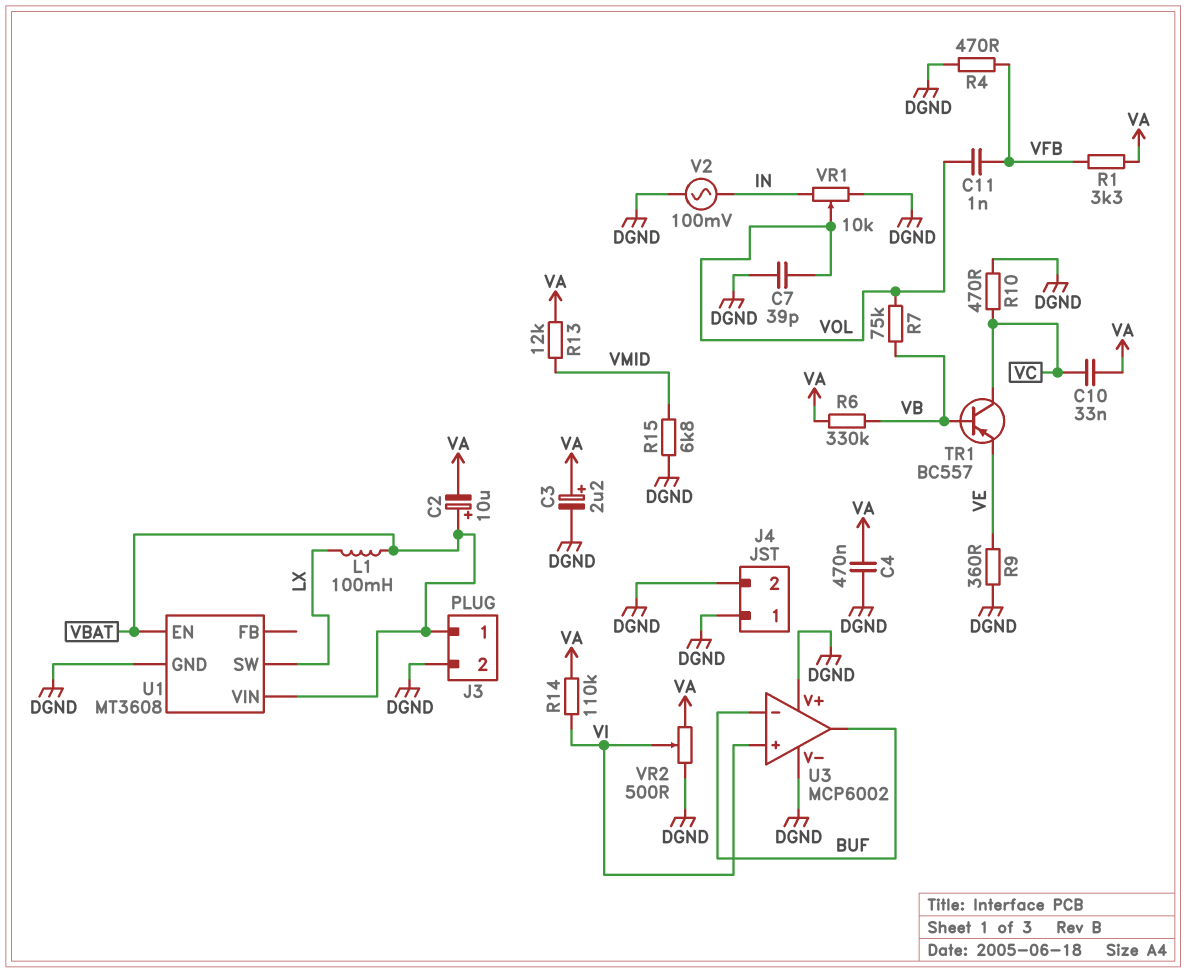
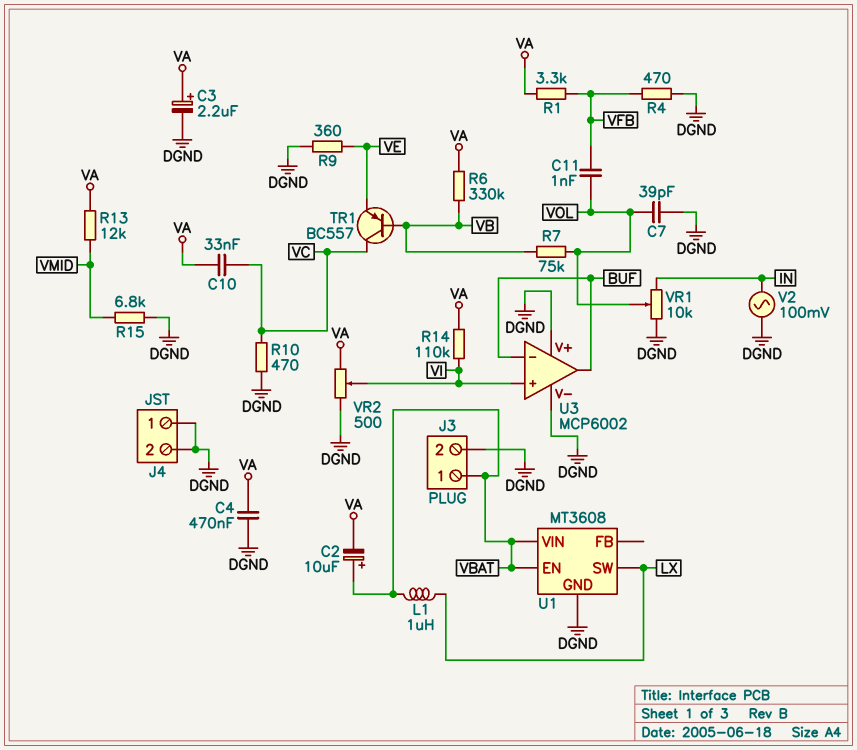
L1: 100mH (LX, VBAT) -> 1uH (LX, VBAT)

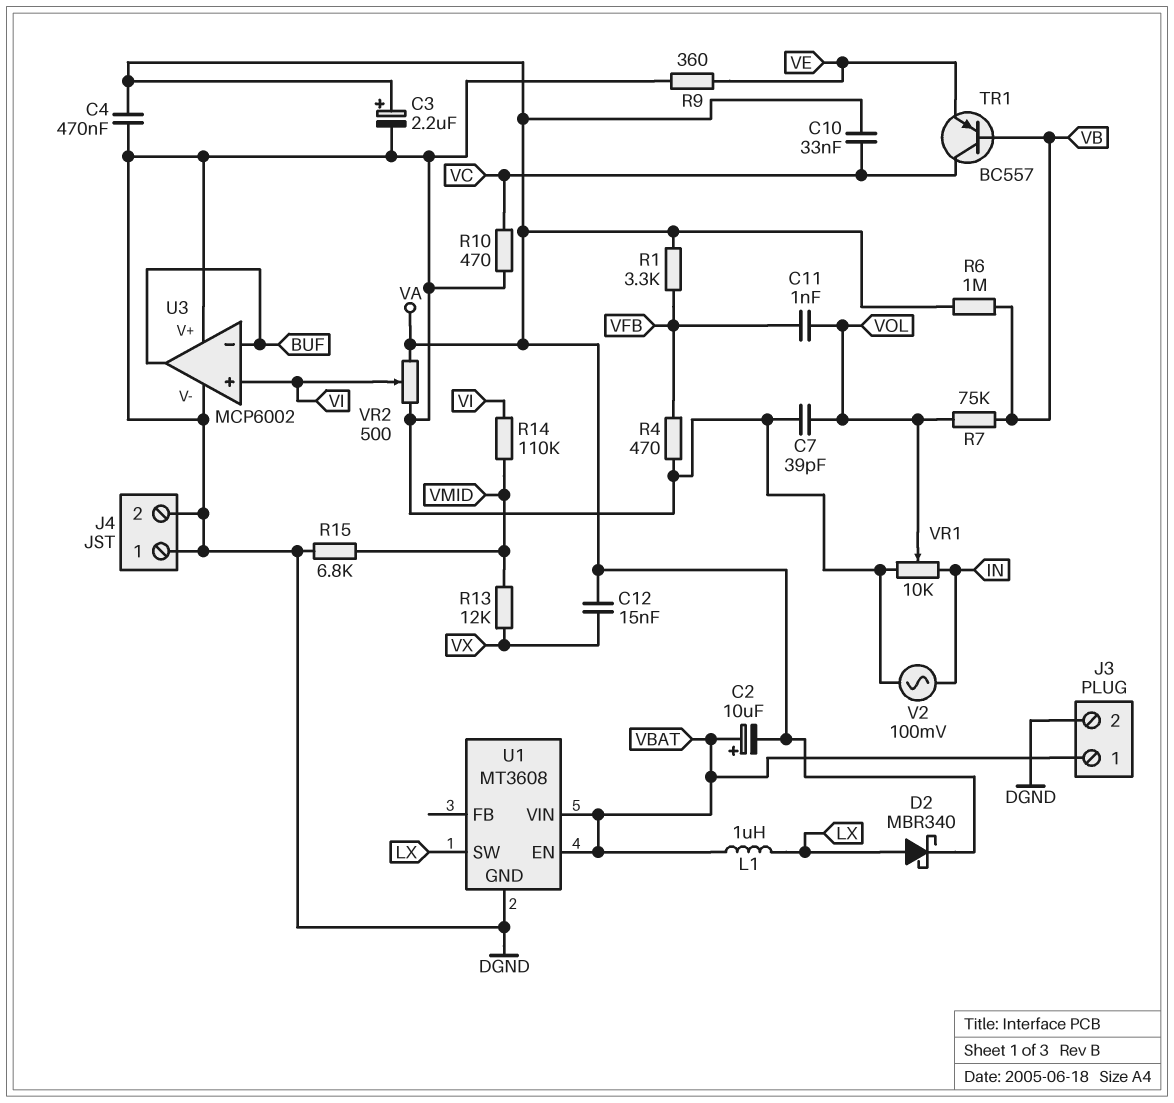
C12: none -> 15nF (VA, VX)
D2: none -> schottky MBR340 (A LX, K VA)
R6: 330k (VA, VB) -> 1M (VA, VB)
R13: 12k (VA, VMID) -> 12k (VMID, VX)
R14: 110k (VA, VI) -> 110k (VI, VMID)

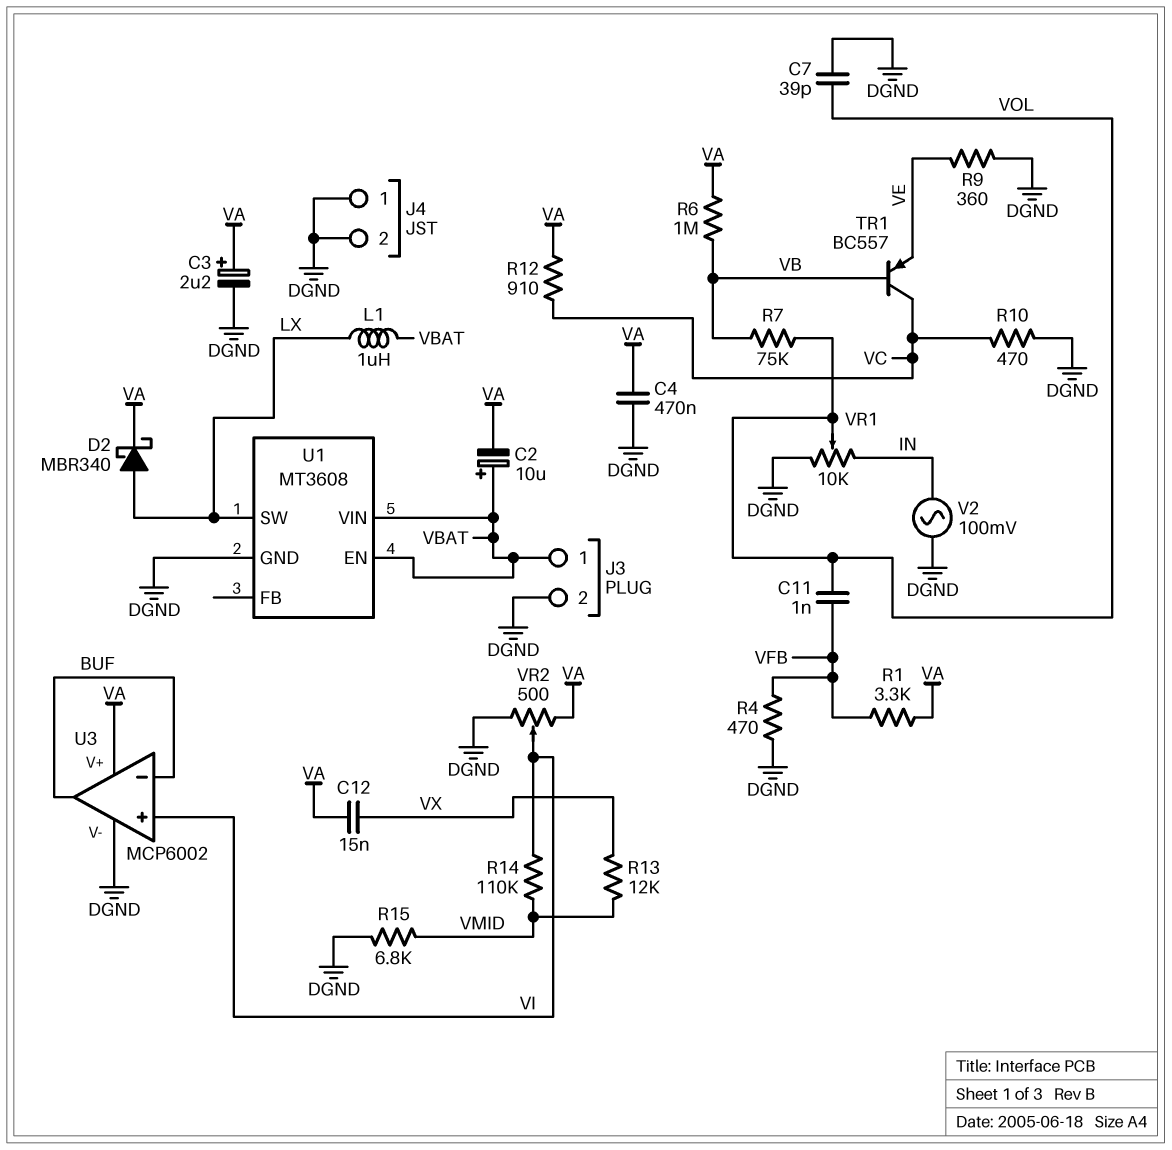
C10: 33nF (VA, VC) -> none
R12: none -> 910 (VA, VC)
U3 pin V+: DGND -> VA

